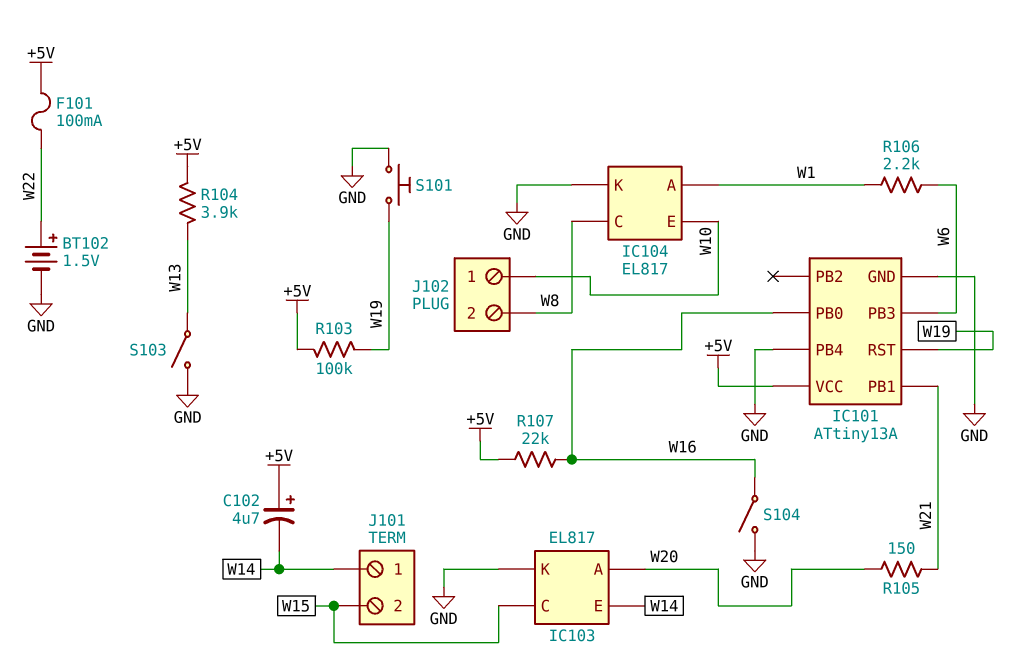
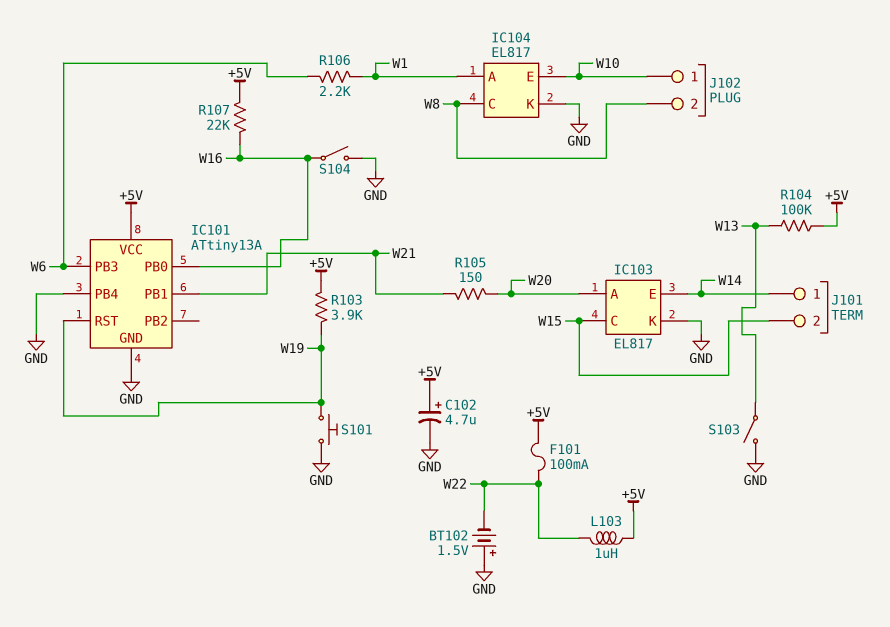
BT102: 1.5V (plus W22, minus GND) -> 1.5V (plus GND, minus W22)
C102: 4.7uF (plus +5V, minus W14) -> 4.7uF (plus +5V, minus GND)
L103: none -> 1uH (+5V, W22)
R103: 100k (+5V, W19) -> 3.9k (+5V, W19)
R104: 3.9k (+5V, W13) -> 100k (+5V, W13)

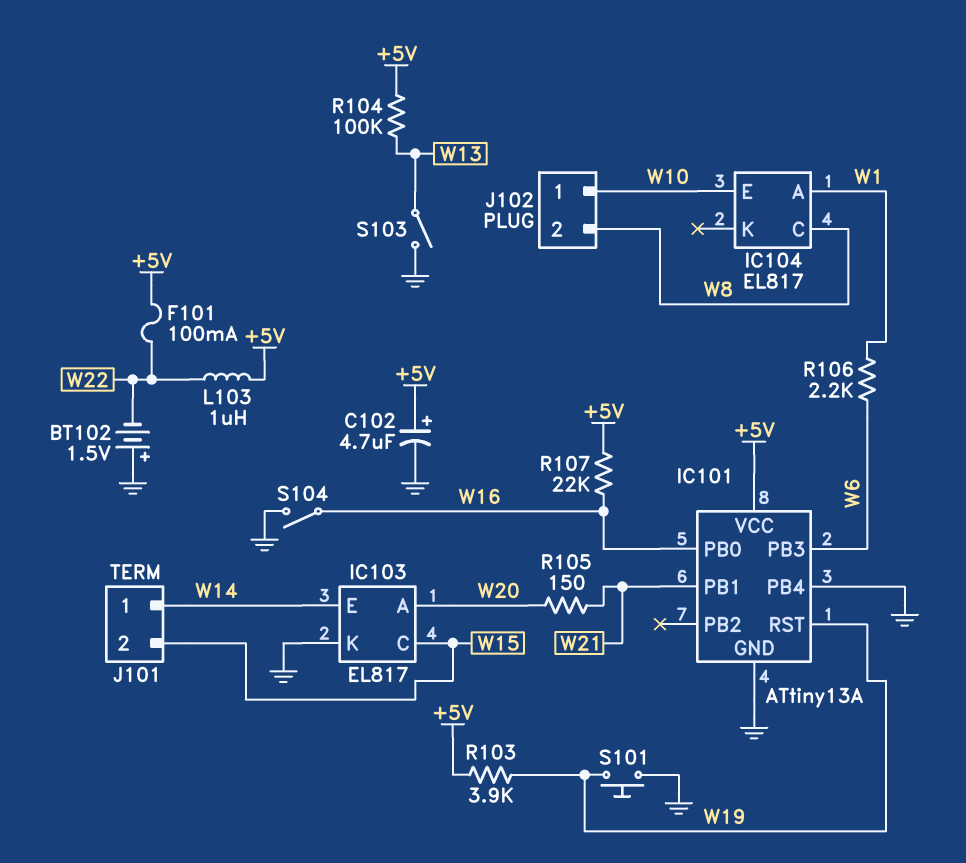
IC104 pin K: GND -> none

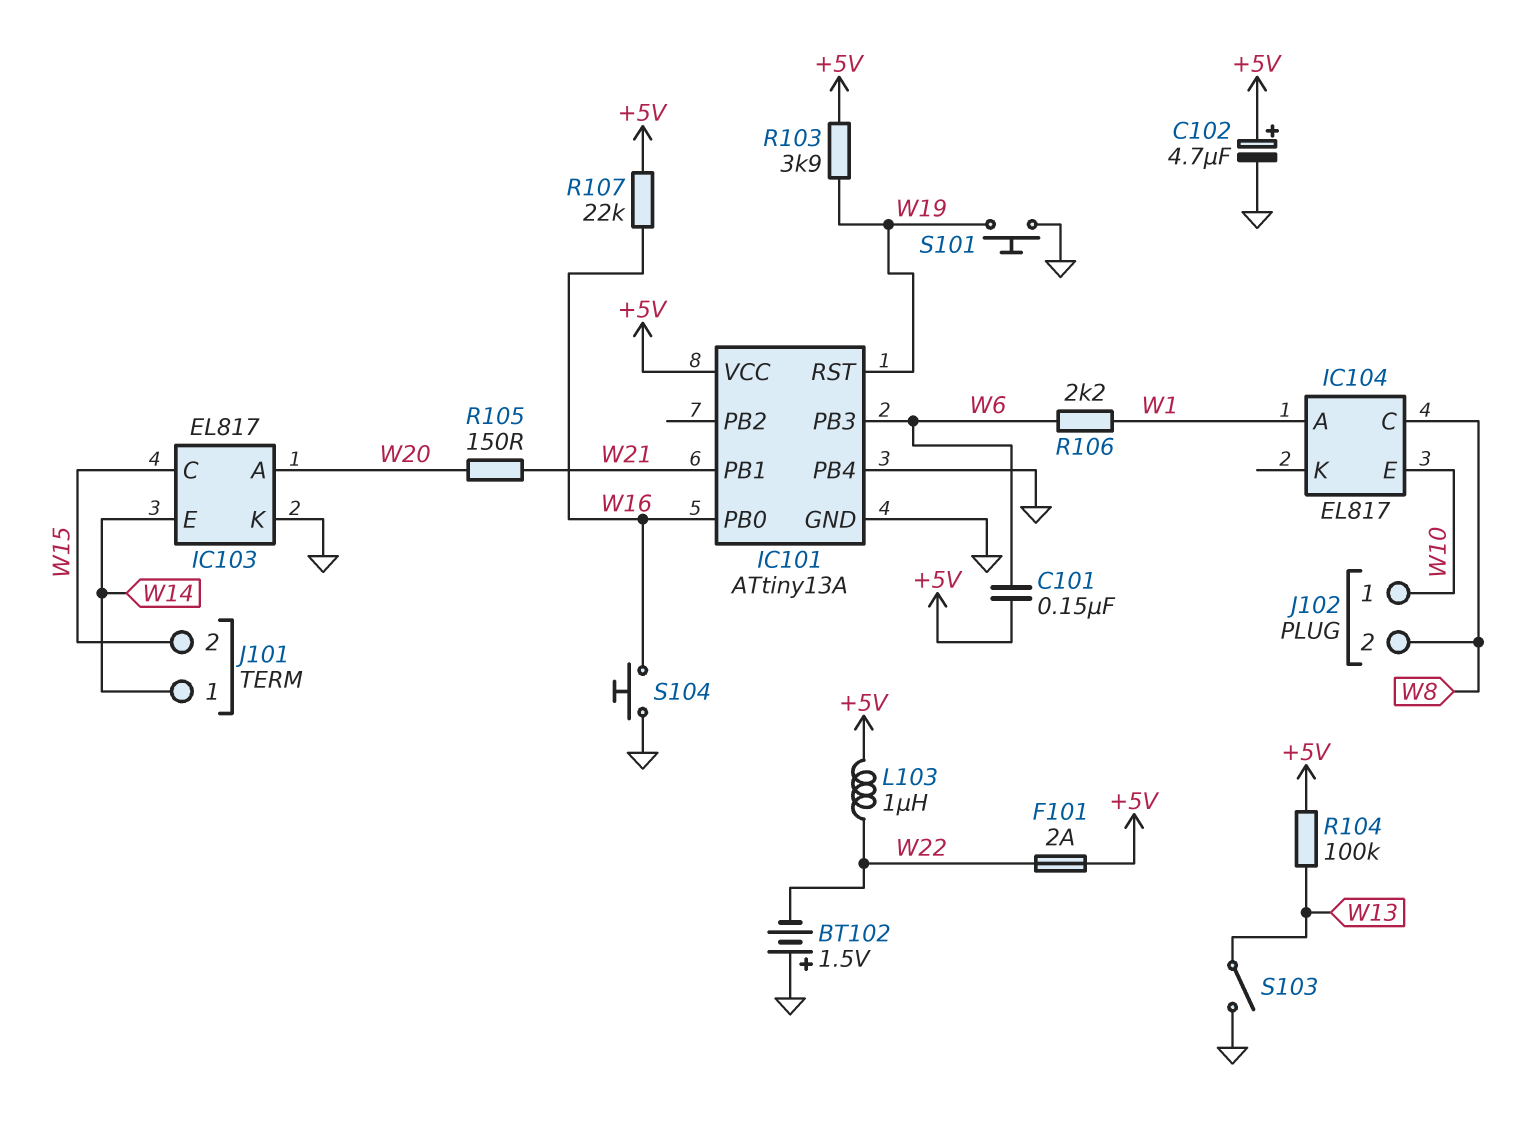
C101: none -> 150nF (+5V, W6)
F101: 100mA (+5V, W22) -> 2A (+5V, W22)
S104: switch (GND, W16) -> button (GND, W16)

